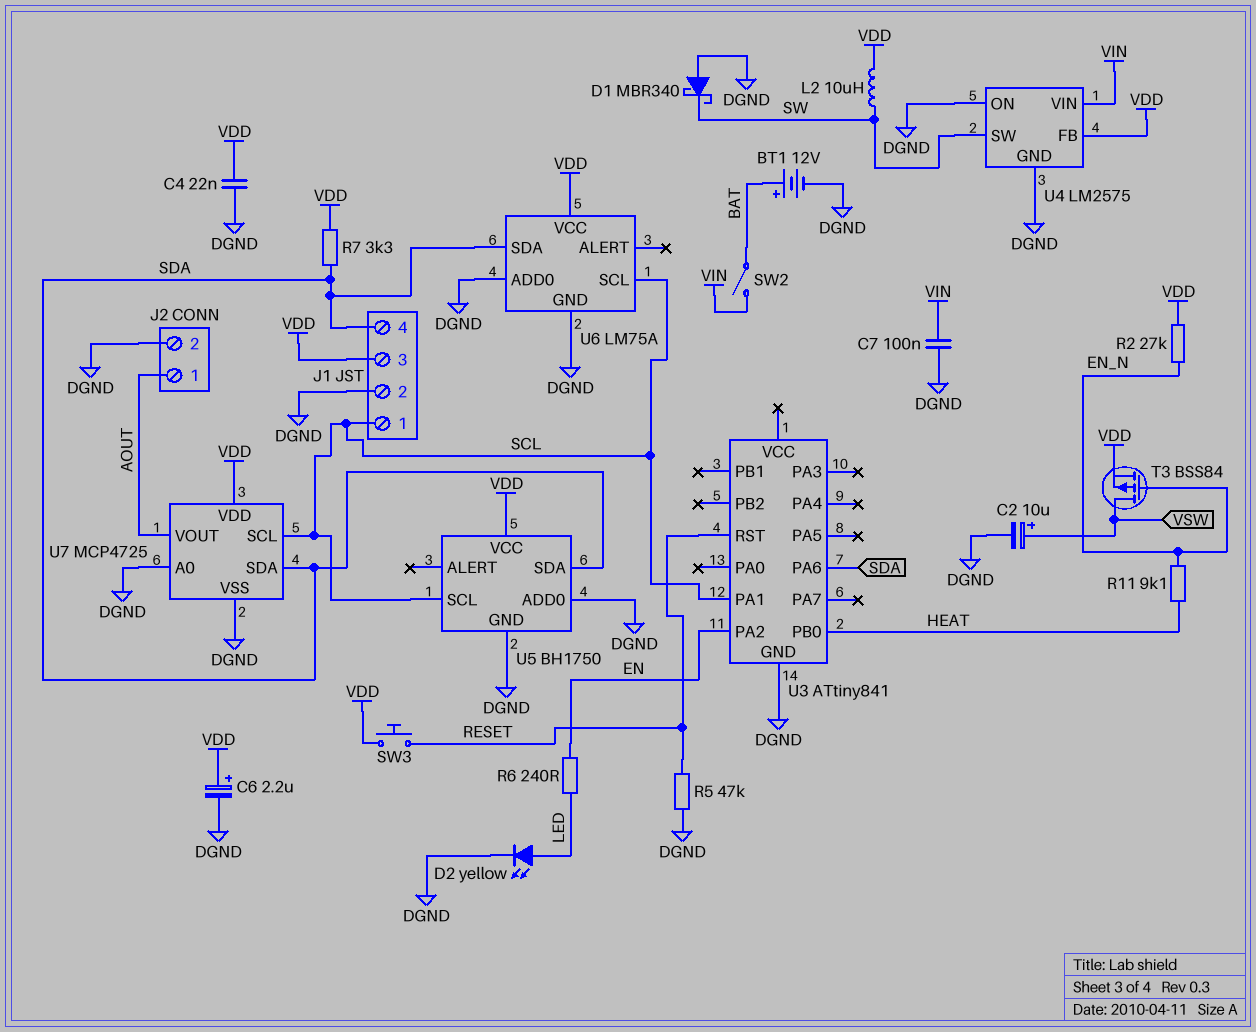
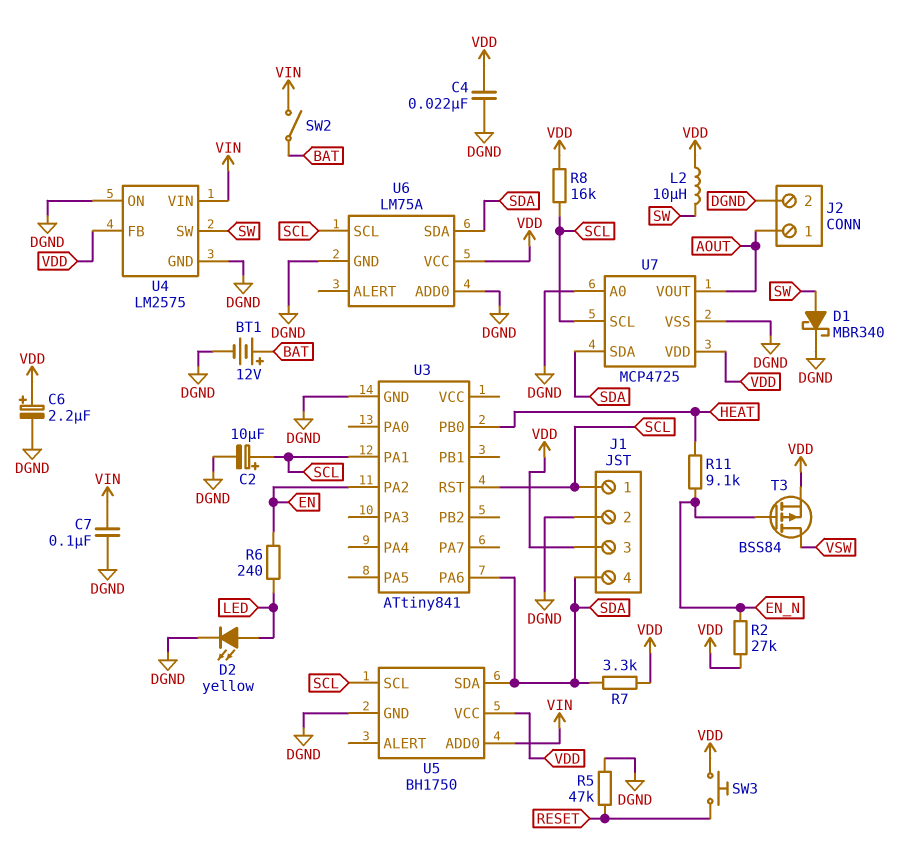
C2: 10uF (plus VSW, minus DGND) -> 10uF (plus SCL, minus DGND)
D1: schottky MBR340 (A DGND, K SW) -> schottky MBR340 (A SW, K DGND)
R8: none -> 16k (SCL, VDD)
U3 pin RST: RESET -> SCL
U5 pin ADD0: DGND -> VIN

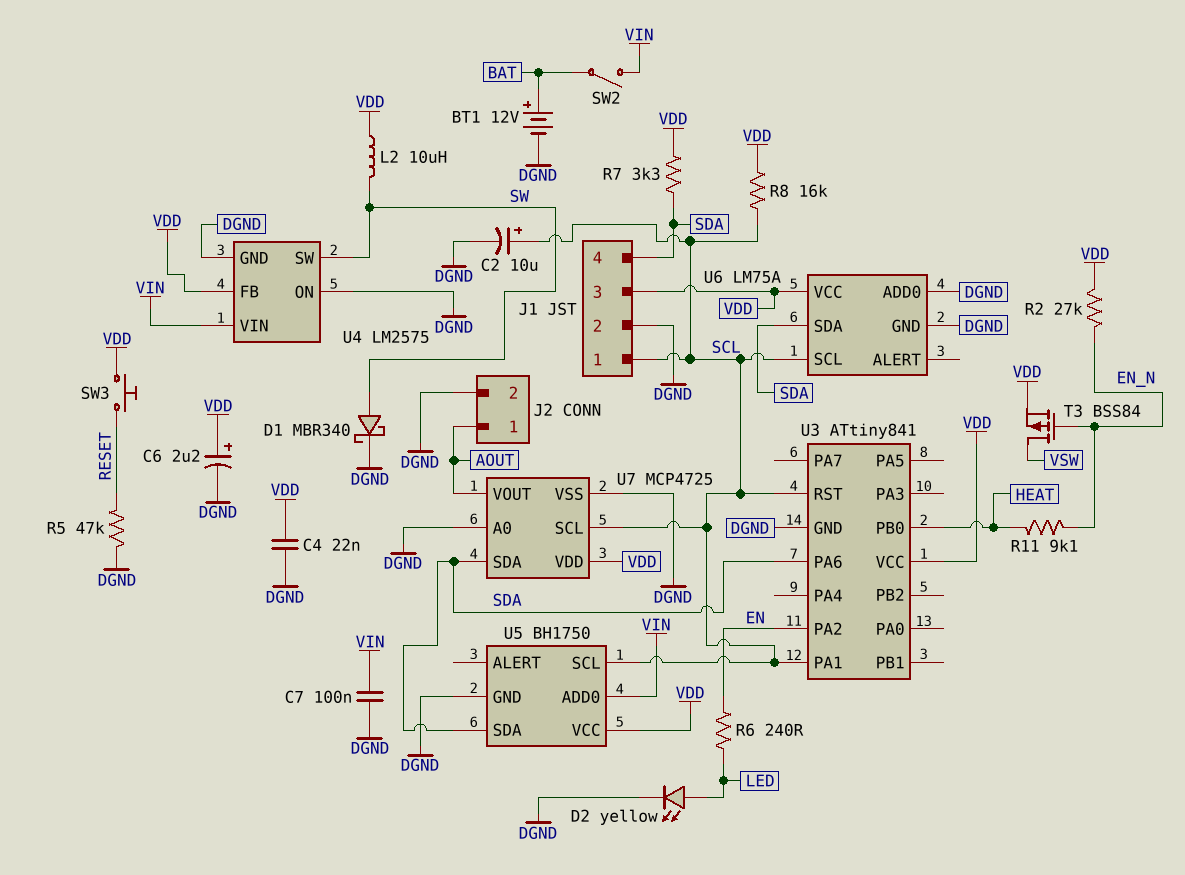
U3 pin VCC: none -> VDD

